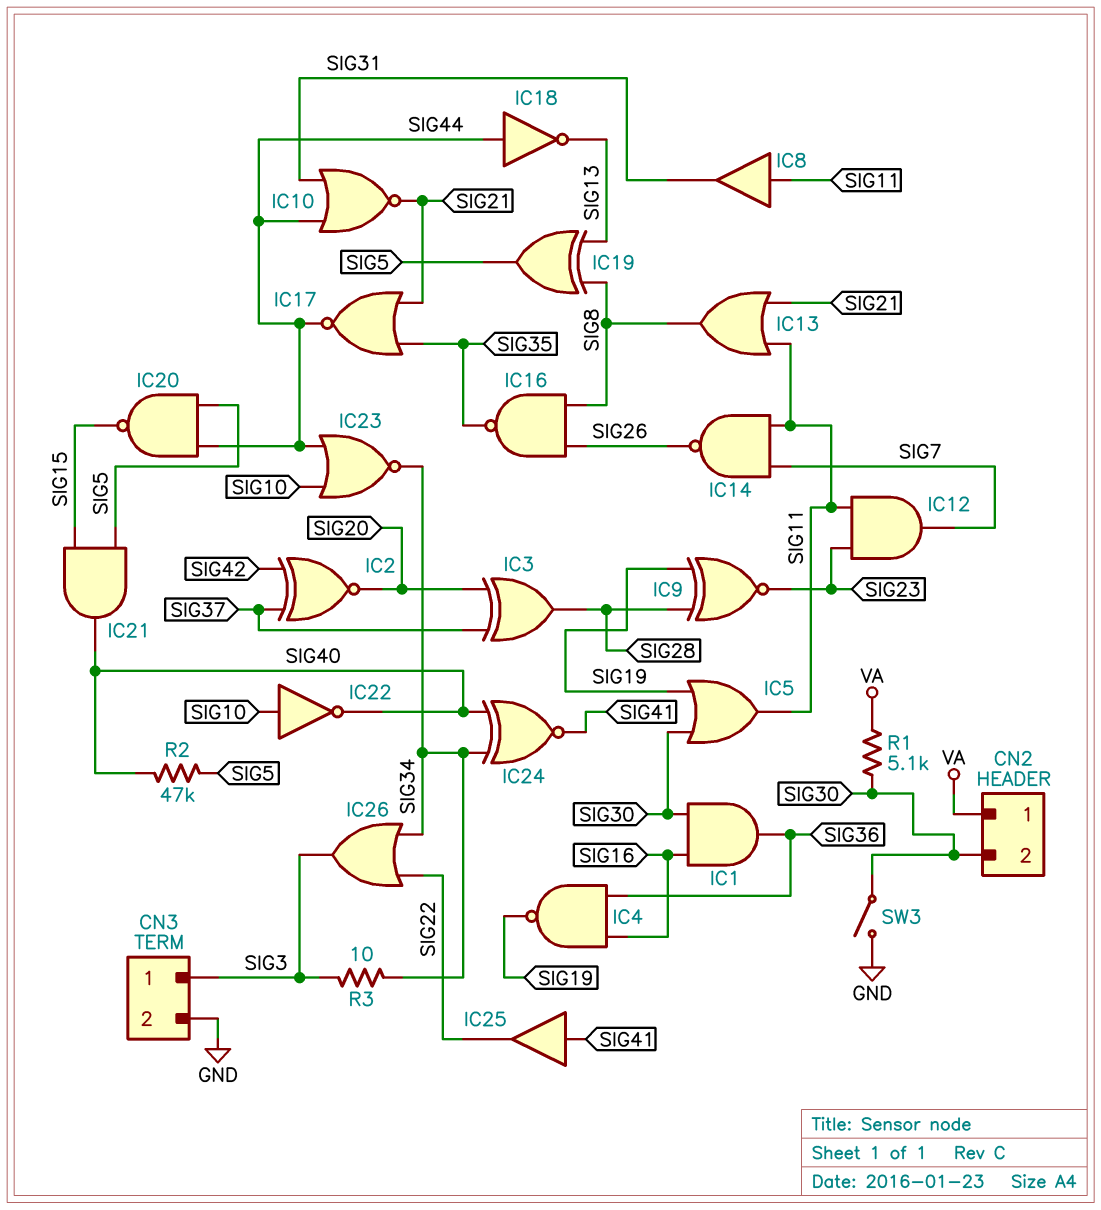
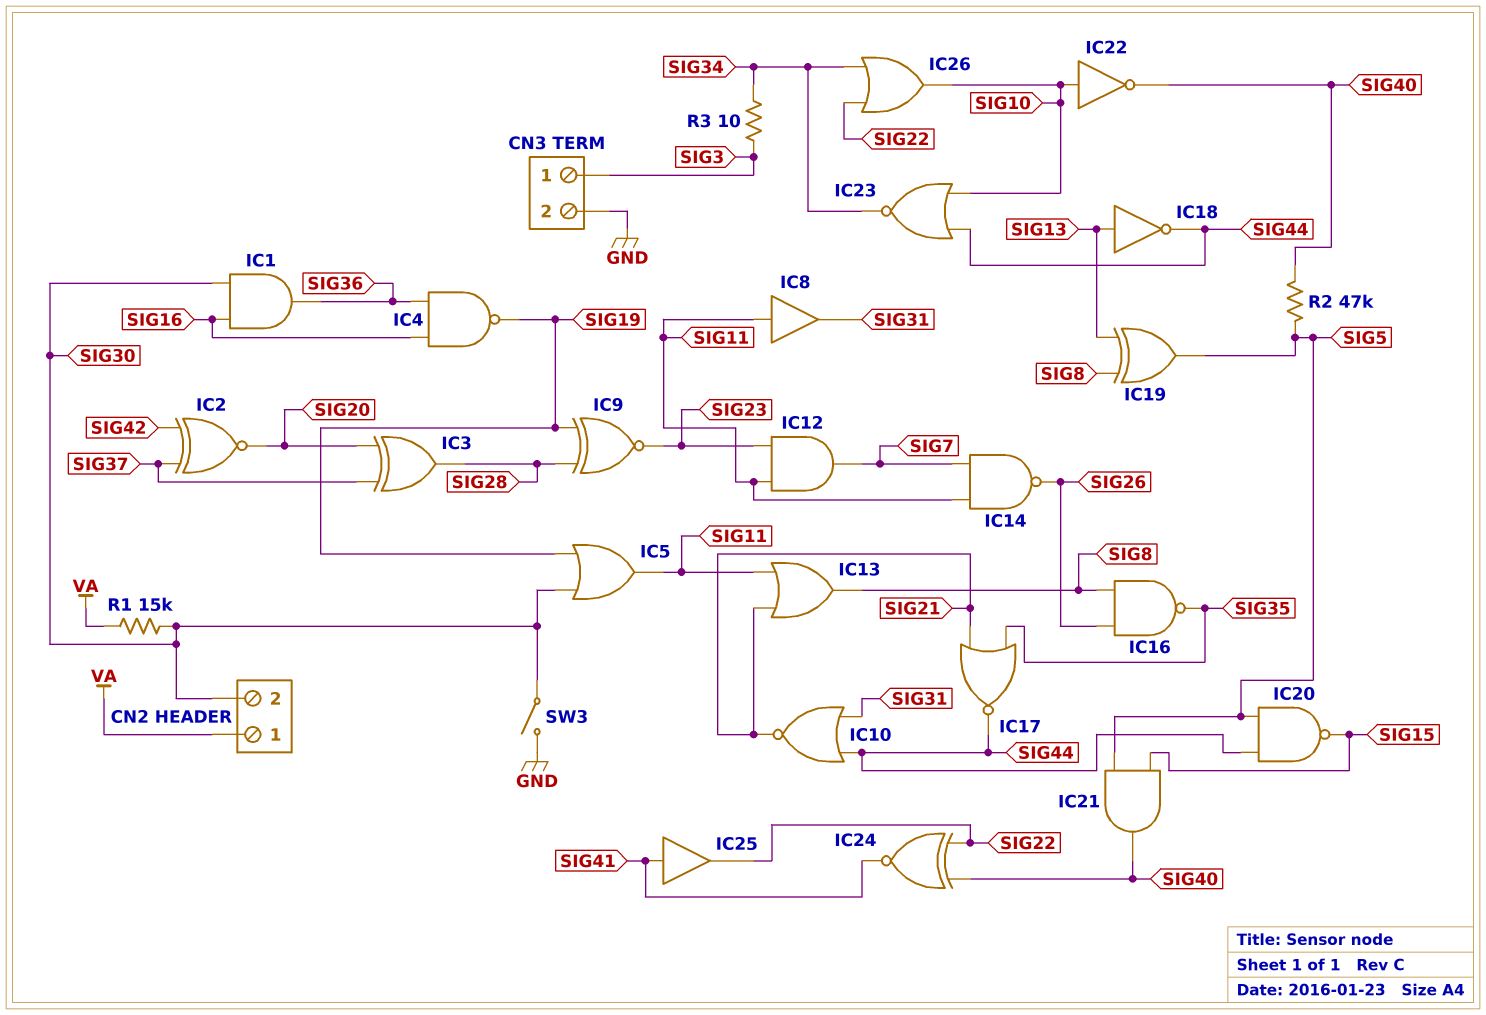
IC18: NOT (in SIG44, out SIG13) -> NOT (in SIG13, out SIG44)
IC24: XNOR (in SIG34, in SIG40, out SIG41) -> XNOR (in SIG22, in SIG40, out SIG41)
IC26: OR (in SIG22, in SIG34, out SIG3) -> OR (in SIG22, in SIG34, out SIG10)
R1: 5.1k (SIG30, VA) -> 15k (SIG30, VA)

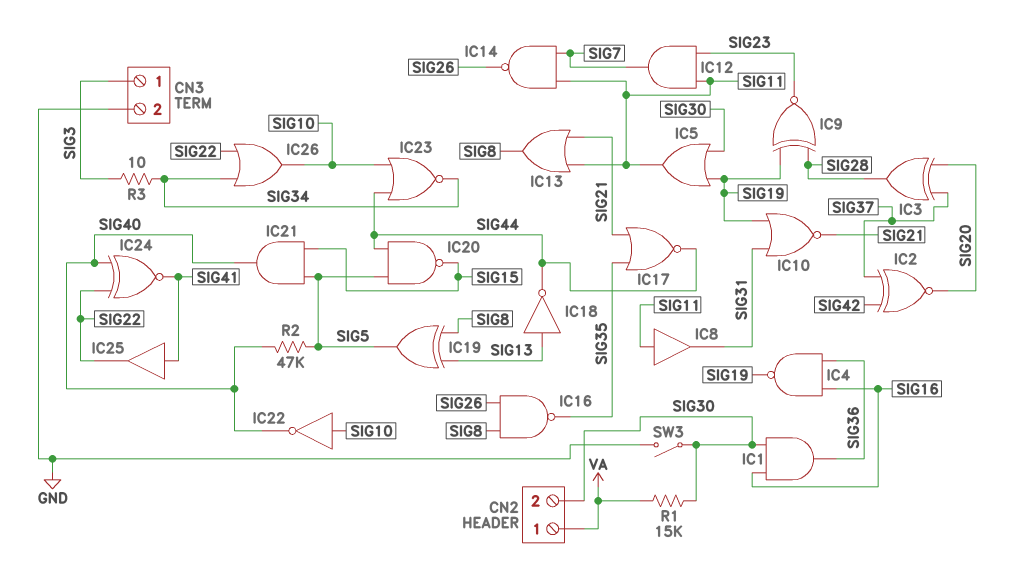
IC10: NOR (in SIG31, in SIG44, out SIG21) -> NOR (in SIG19, in SIG31, out SIG21)

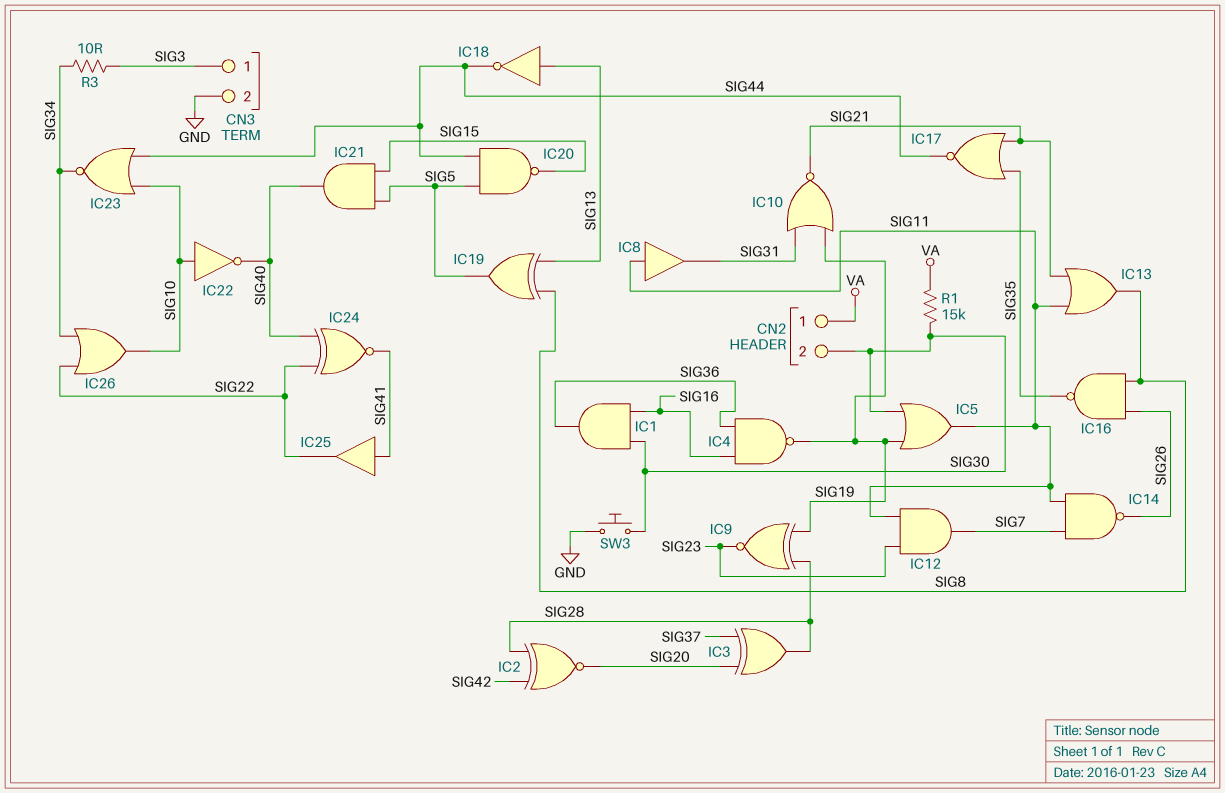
IC2: XNOR (in SIG37, in SIG42, out SIG20) -> XNOR (in SIG28, in SIG42, out SIG20)
R2: 47k (SIG5, SIG40) -> none
SW3: switch (GND, SIG30) -> button (GND, SIG30)

